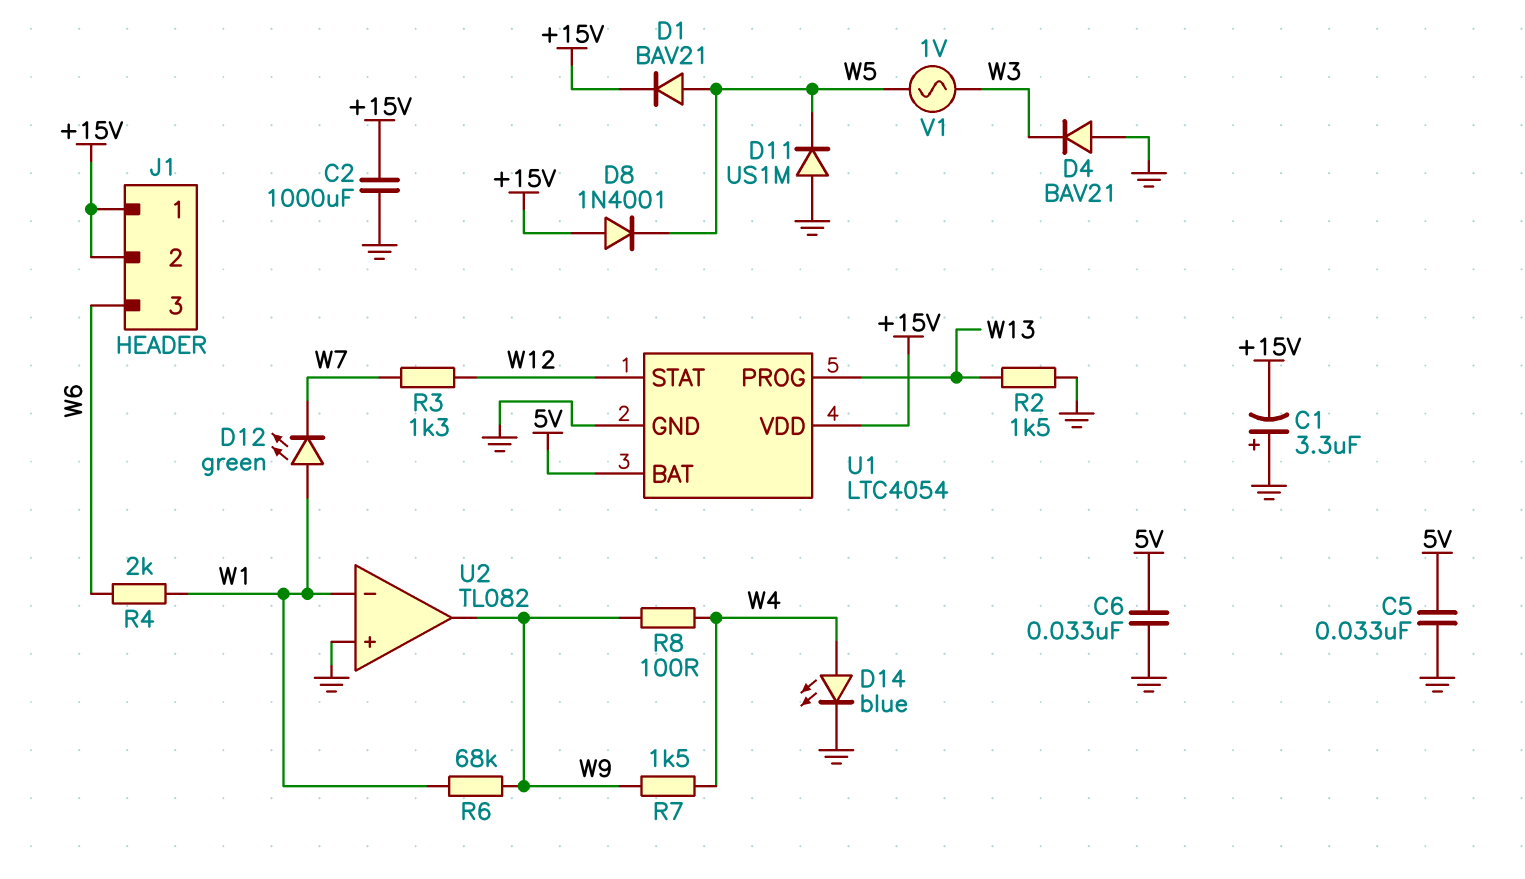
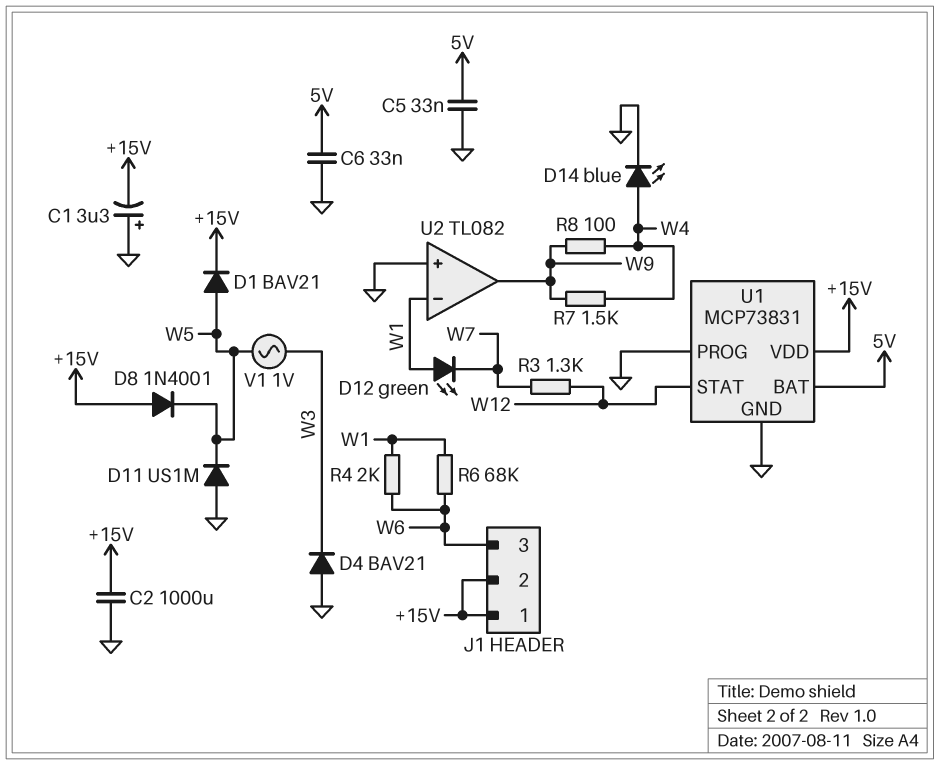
R2: 1.5k (GND, W13) -> none
R6: 68k (W1, W9) -> 68k (W1, W6)
U1: LTC4054 -> MCP73831
U1 pin PROG: W13 -> GND

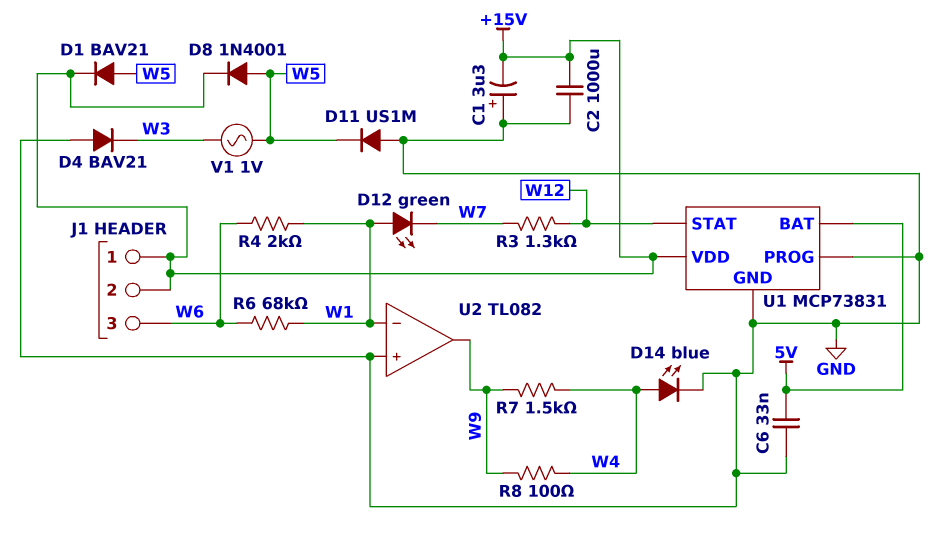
C5: 33nF (5V, GND) -> none
D8: diode 1N4001 (A +15V, K W5) -> diode 1N4001 (A W5, K +15V)

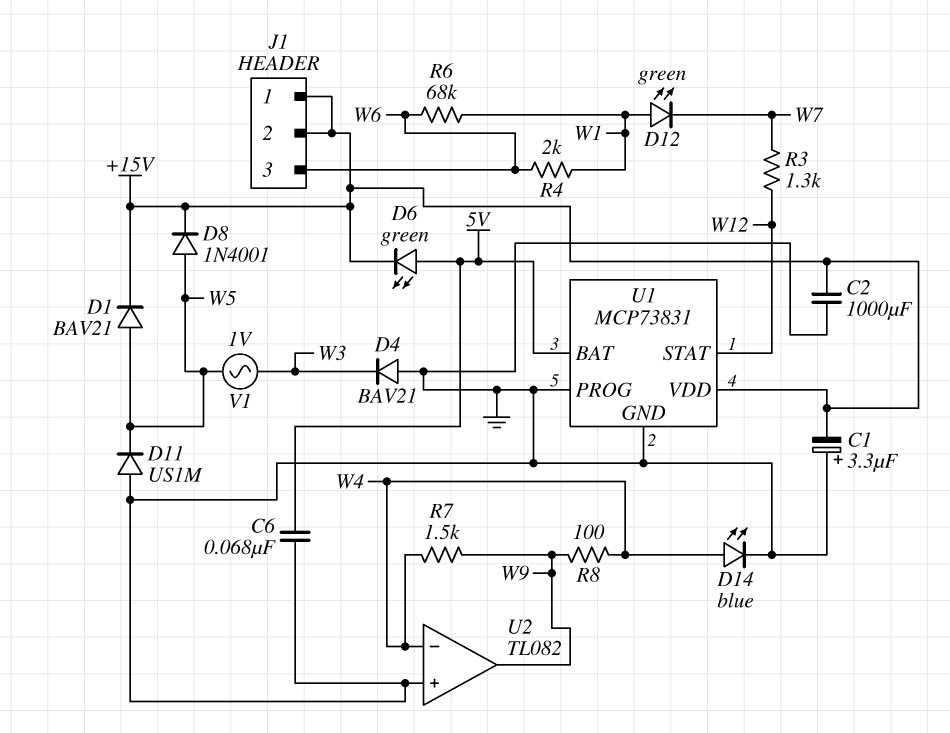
C6: 33nF (5V, GND) -> 68nF (5V, GND)
D6: none -> LED green (A 5V, K +15V)
U2 pin in-: W1 -> W4

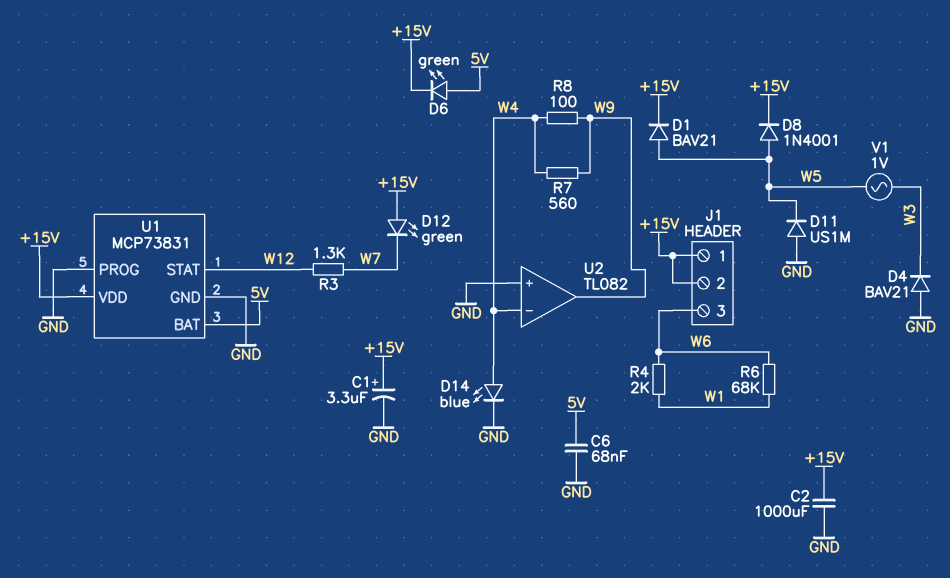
C1: 3.3uF (plus GND, minus +15V) -> 3.3uF (plus +15V, minus GND)
D12: LED green (A W1, K W7) -> LED green (A +15V, K W7)
R7: 1.5k (W4, W9) -> 560 (W4, W9)

